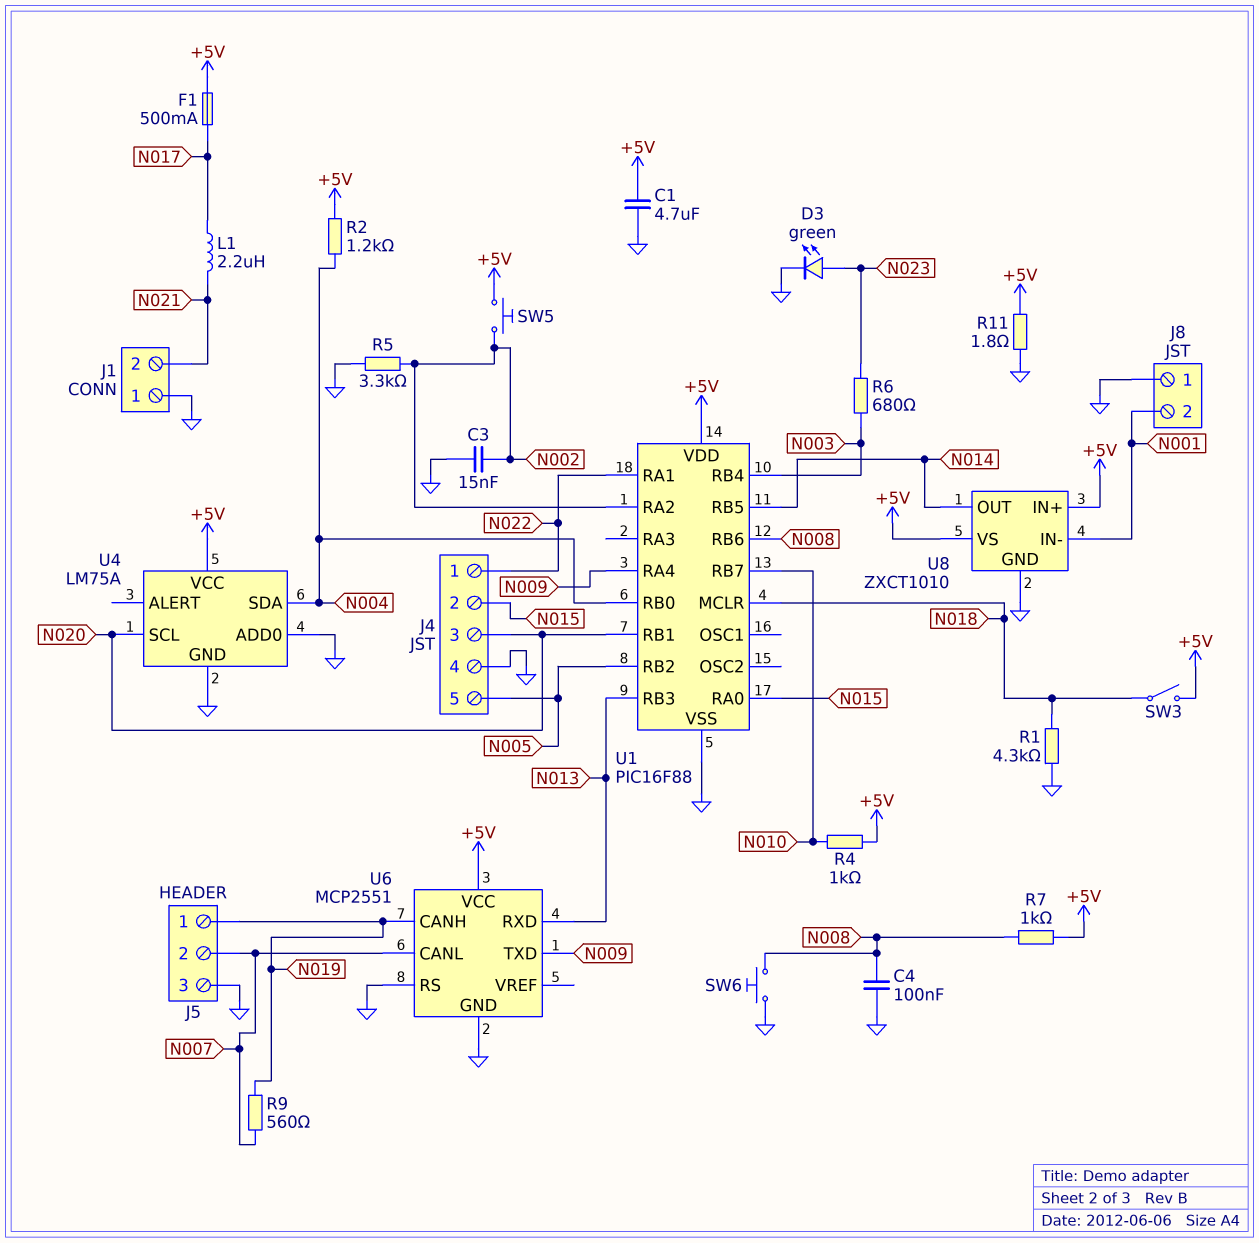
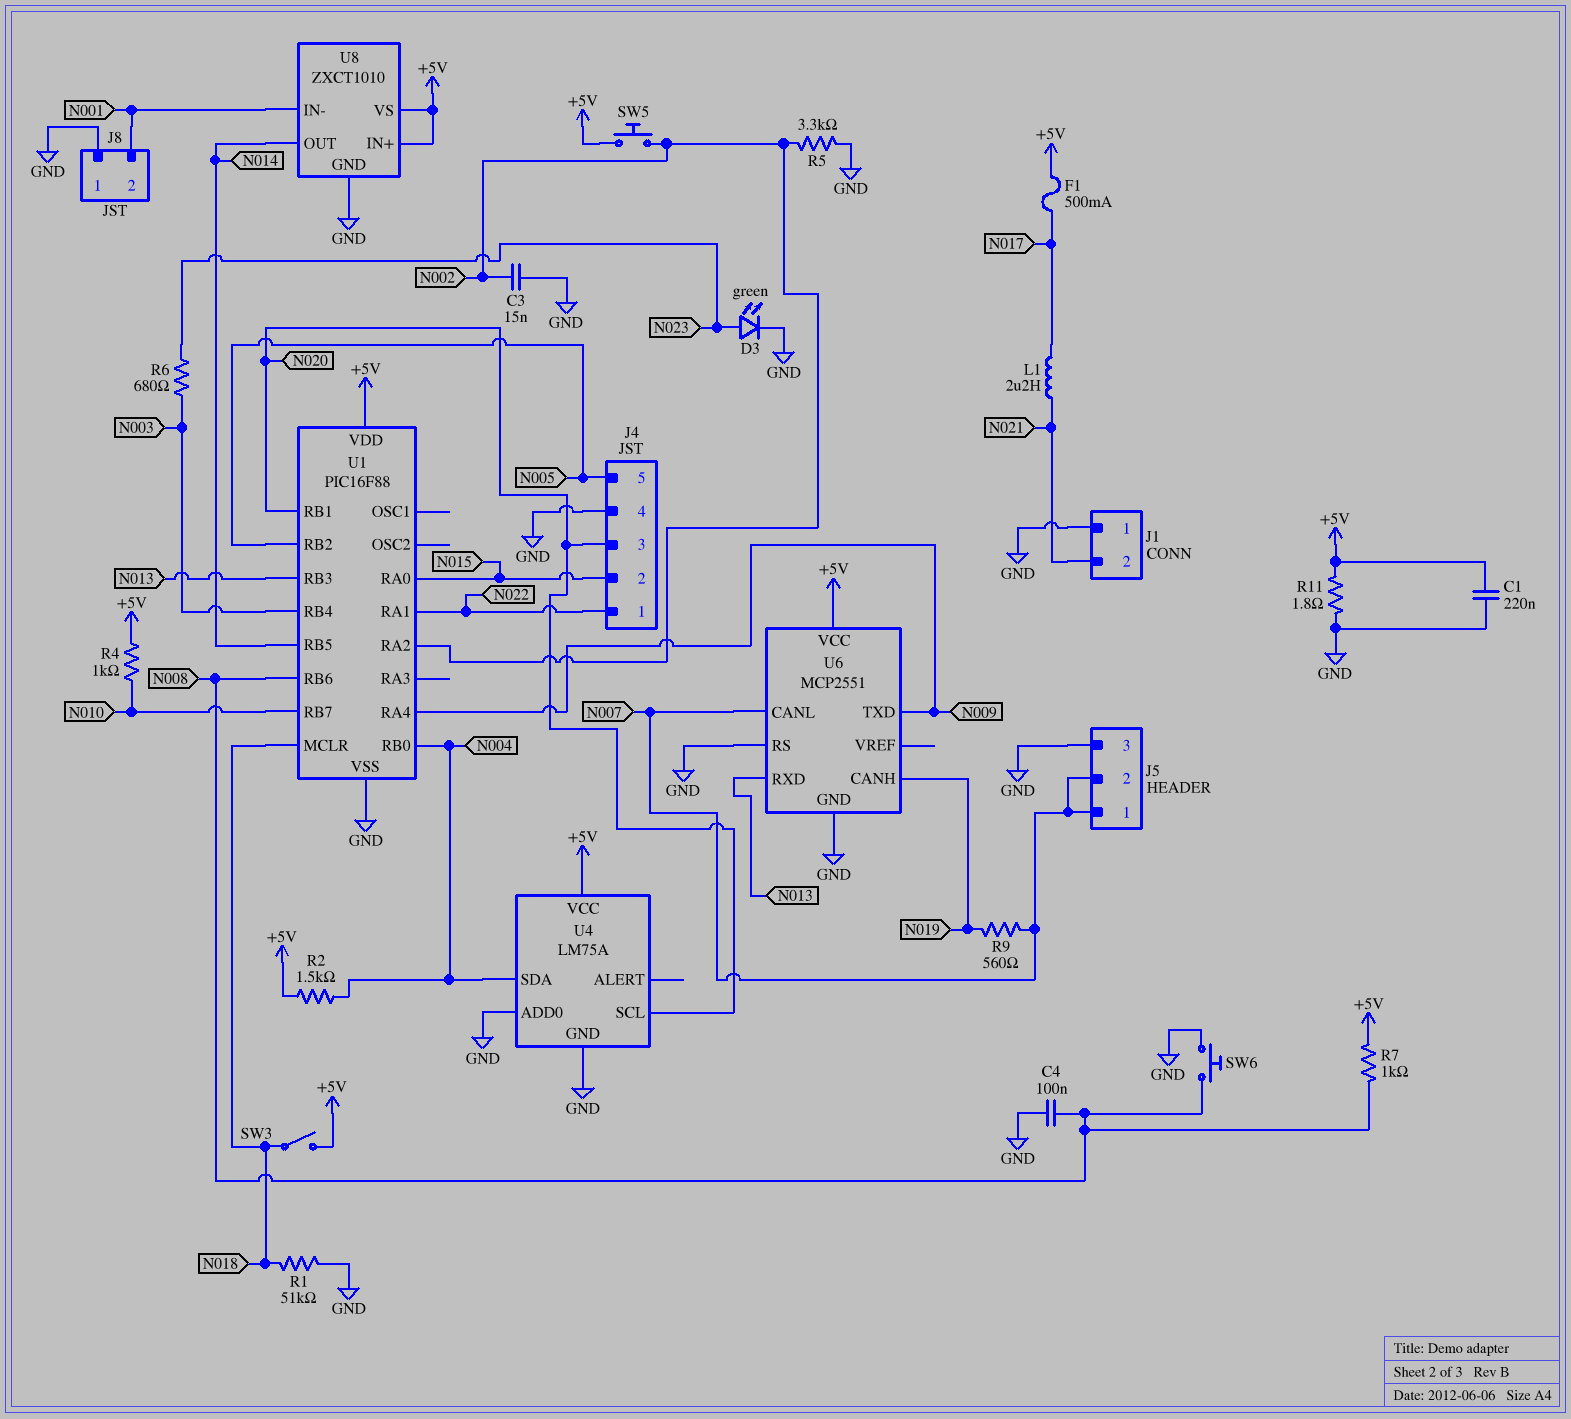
C1: 4.7uF (+5V, GND) -> 220nF (+5V, GND)
J5 pin 1: N019 -> N007
R1: 4.3k (GND, N018) -> 51k (GND, N018)
R2: 1.2k (+5V, N004) -> 1.5k (+5V, N004)

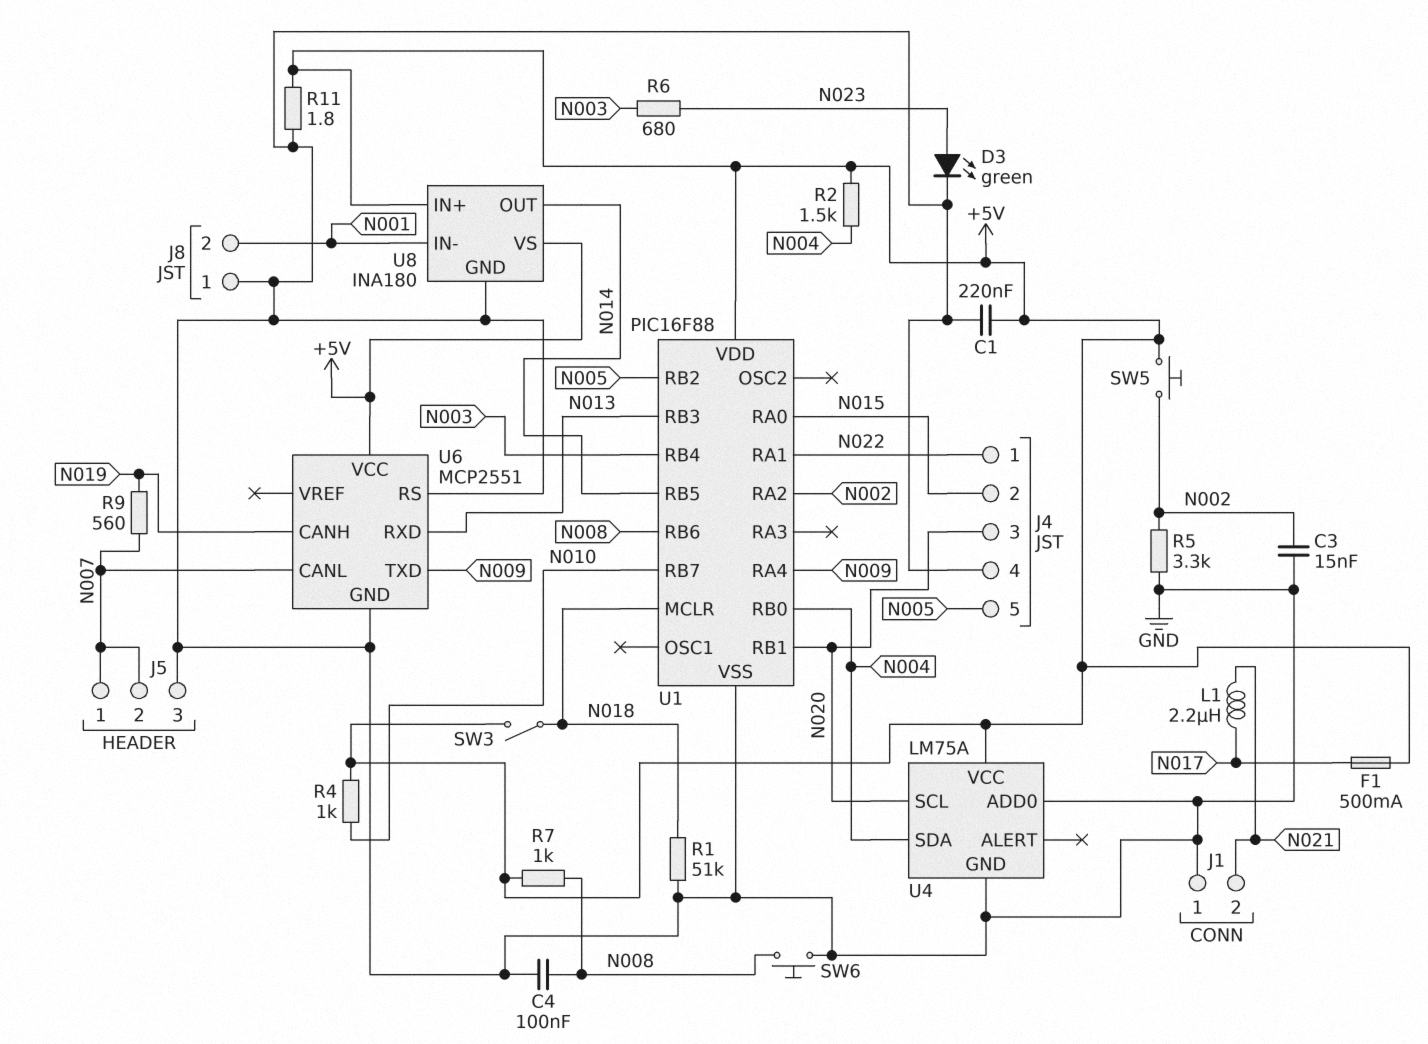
U8: ZXCT1010 -> INA180

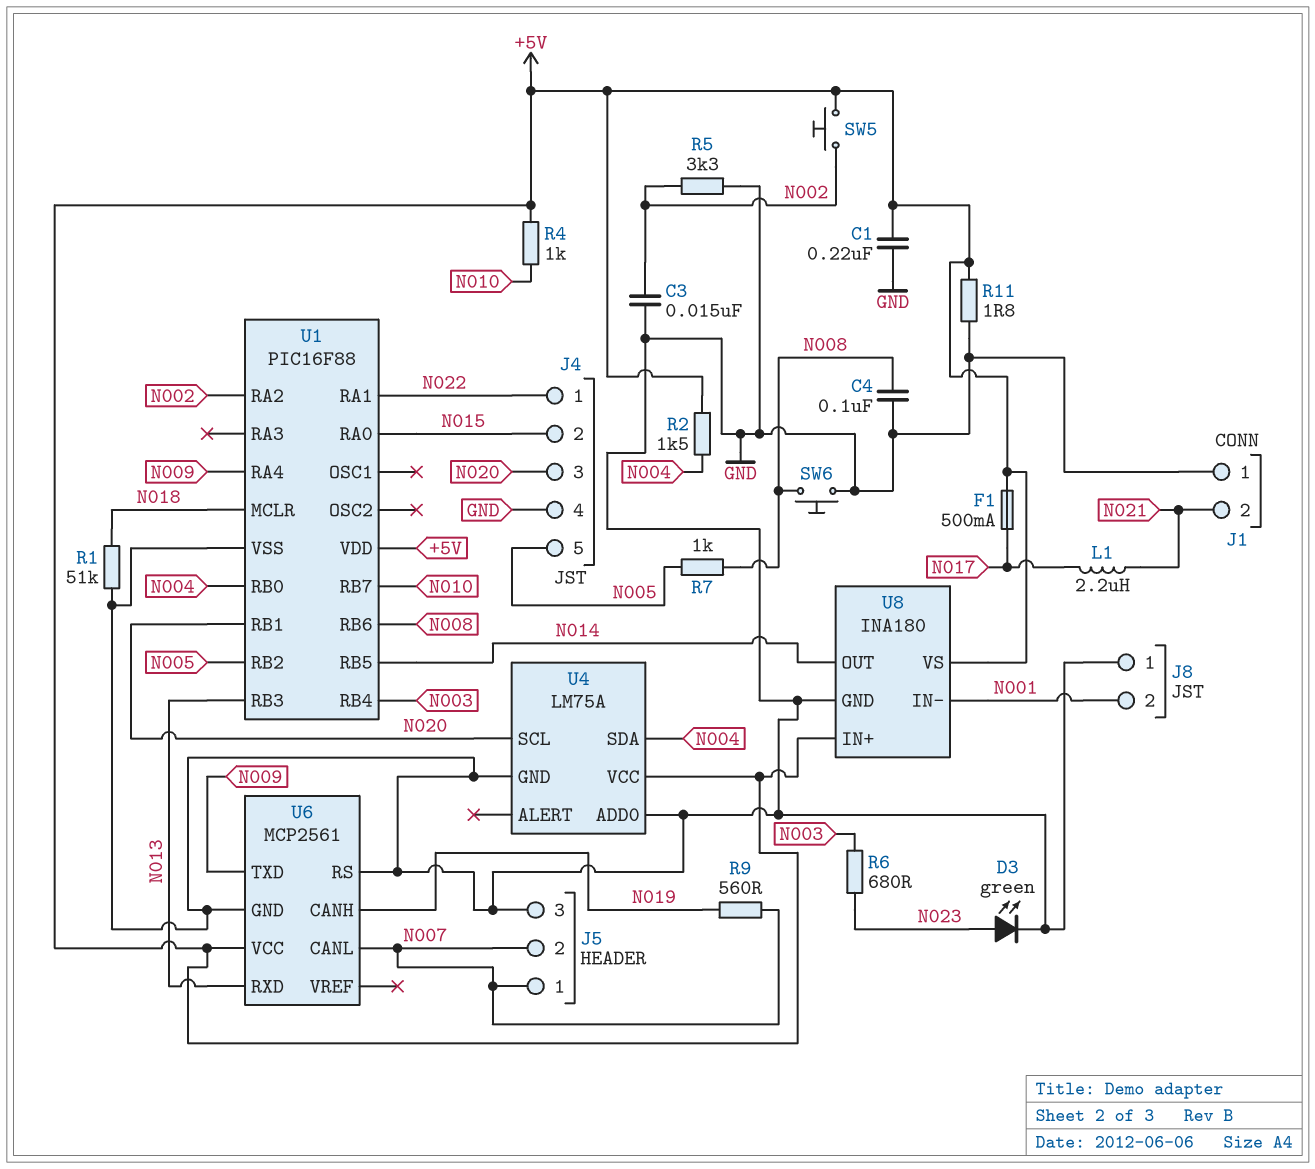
R7: 1k (+5V, N008) -> 1k (N005, N008)
SW3: switch (+5V, N018) -> none
U6: MCP2551 -> MCP2561

